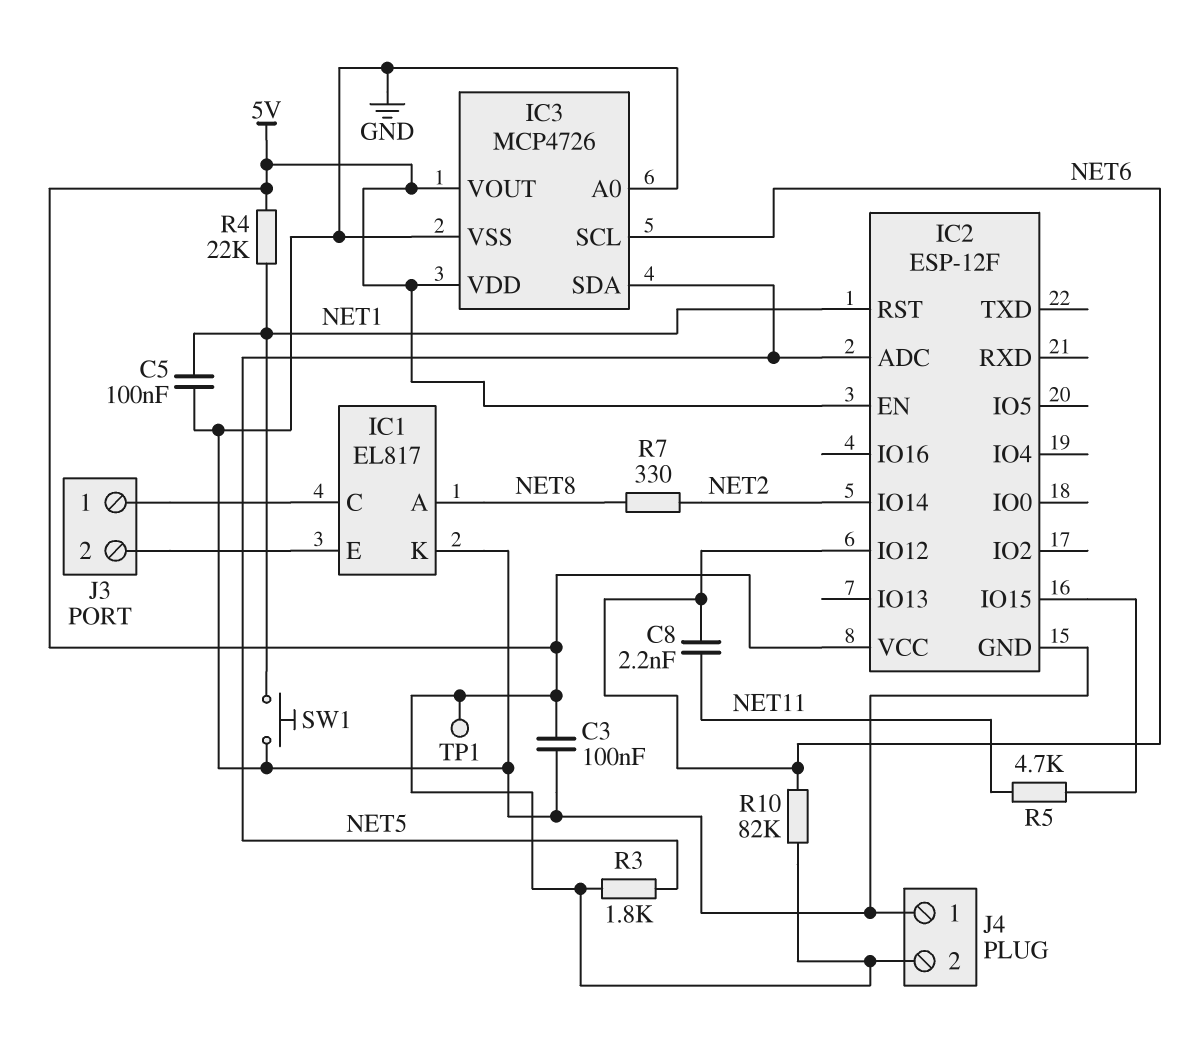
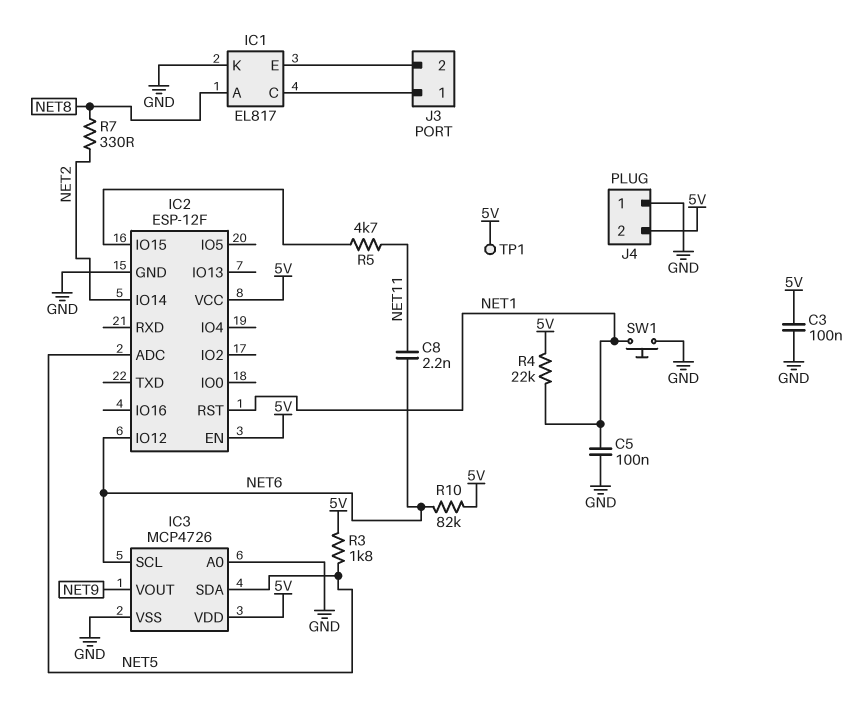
IC3 pin VOUT: 5V -> NET9

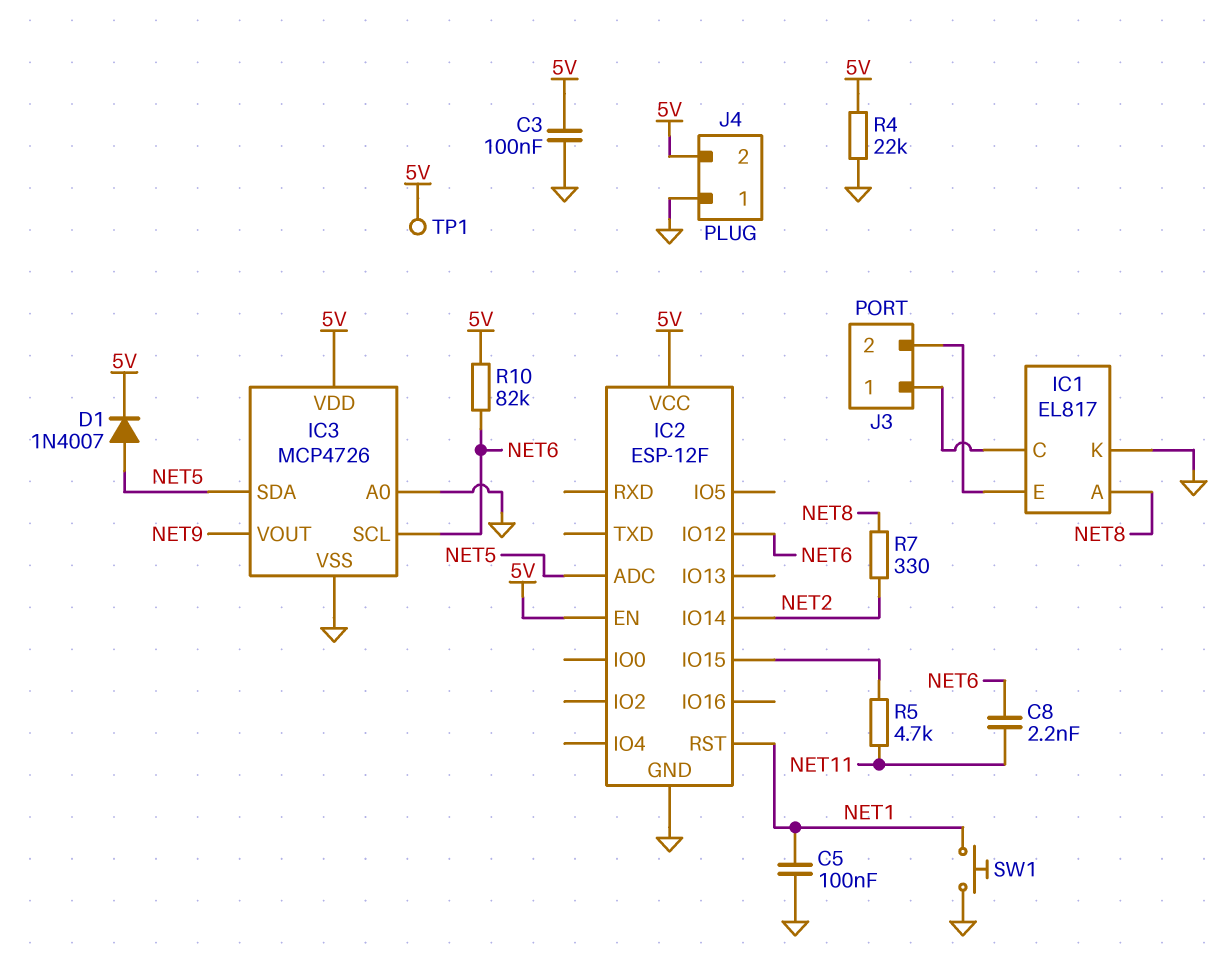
D1: none -> diode 1N4007 (A NET5, K 5V)
R3: 1.8k (5V, NET5) -> none
R4: 22k (5V, NET1) -> 22k (5V, GND)

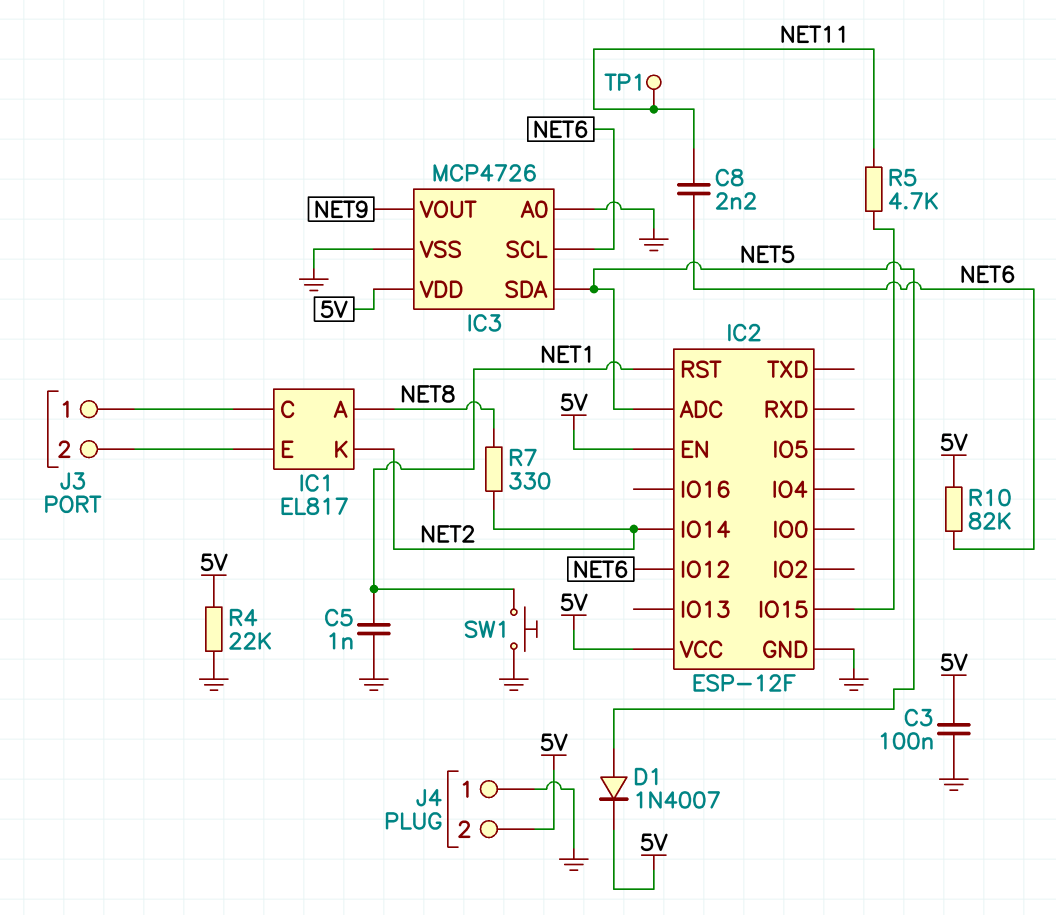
C5: 100nF (GND, NET1) -> 1nF (GND, NET1)
IC1 pin K: GND -> NET2
TP1: test point (5V) -> test point (NET11)

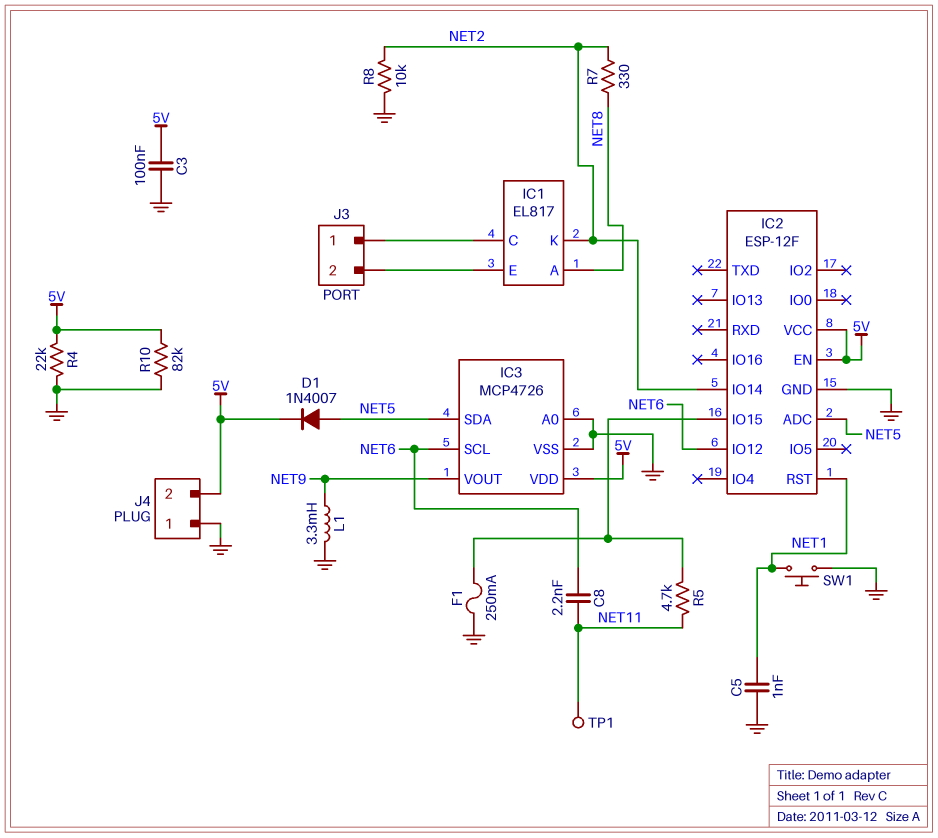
F1: none -> 250mA (GND, IC2/IO15)
L1: none -> 3.3mH (GND, NET9)
R8: none -> 10k (GND, NET2)
R10: 82k (5V, NET6) -> 82k (5V, GND)

